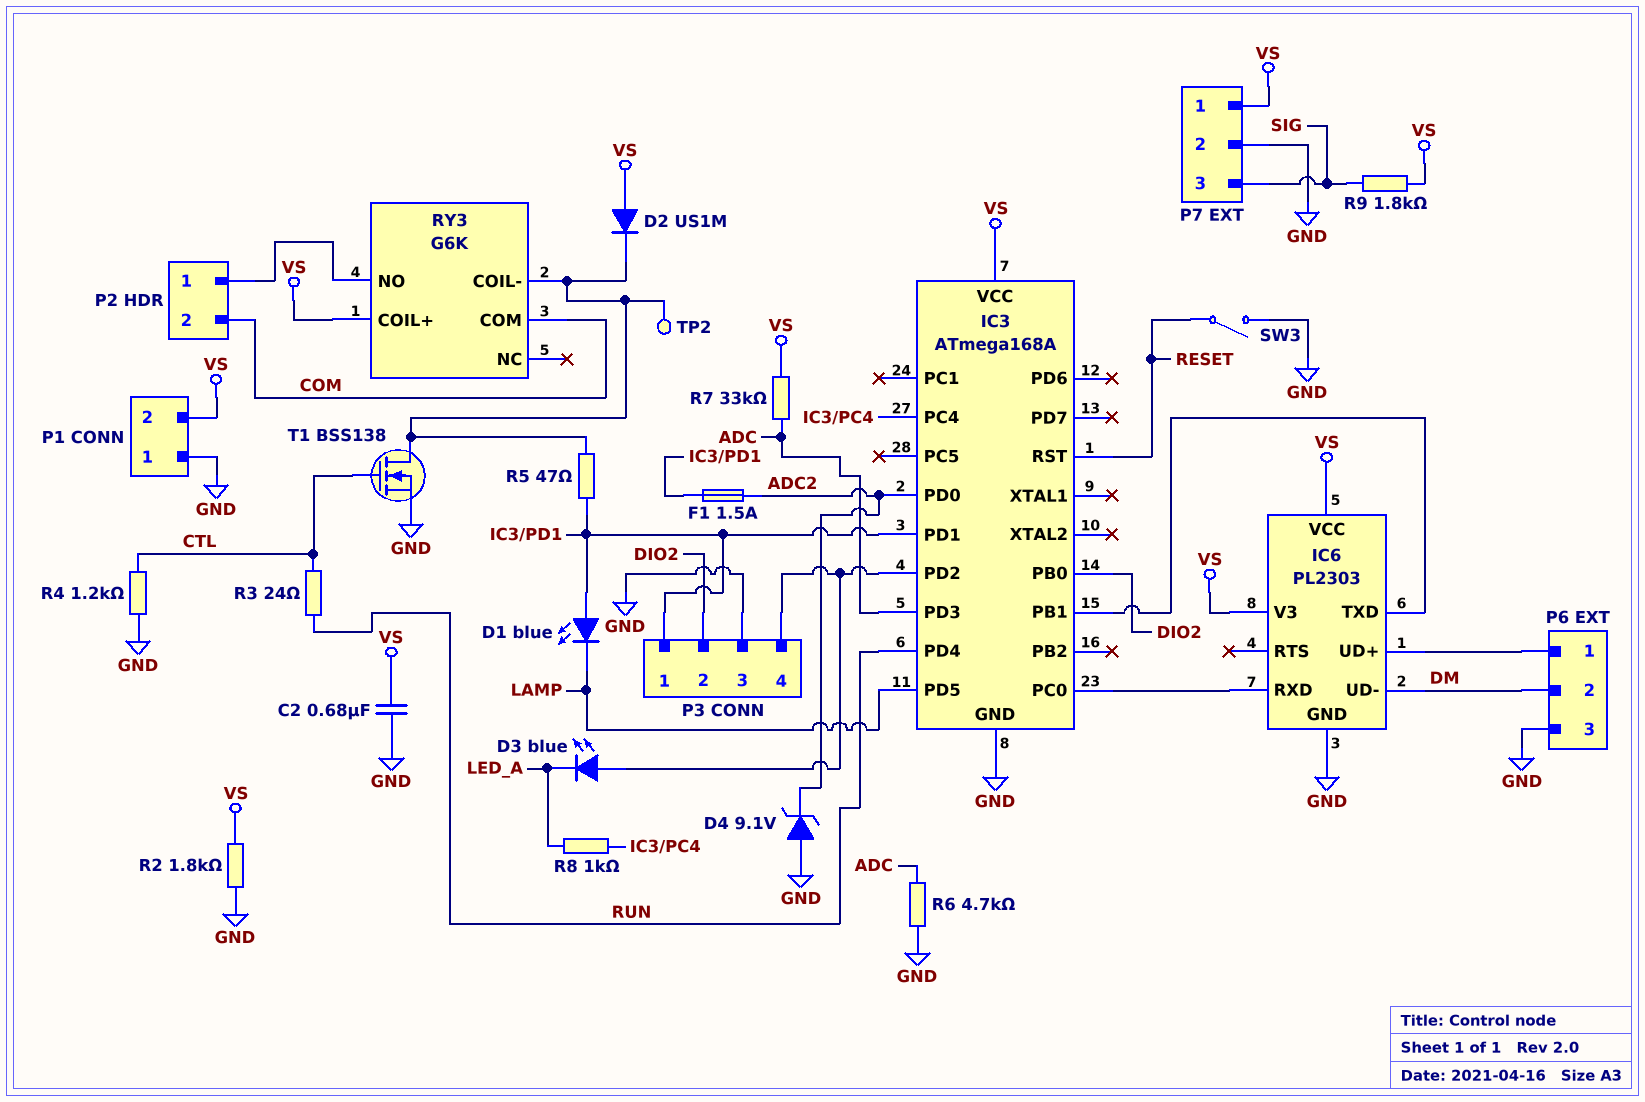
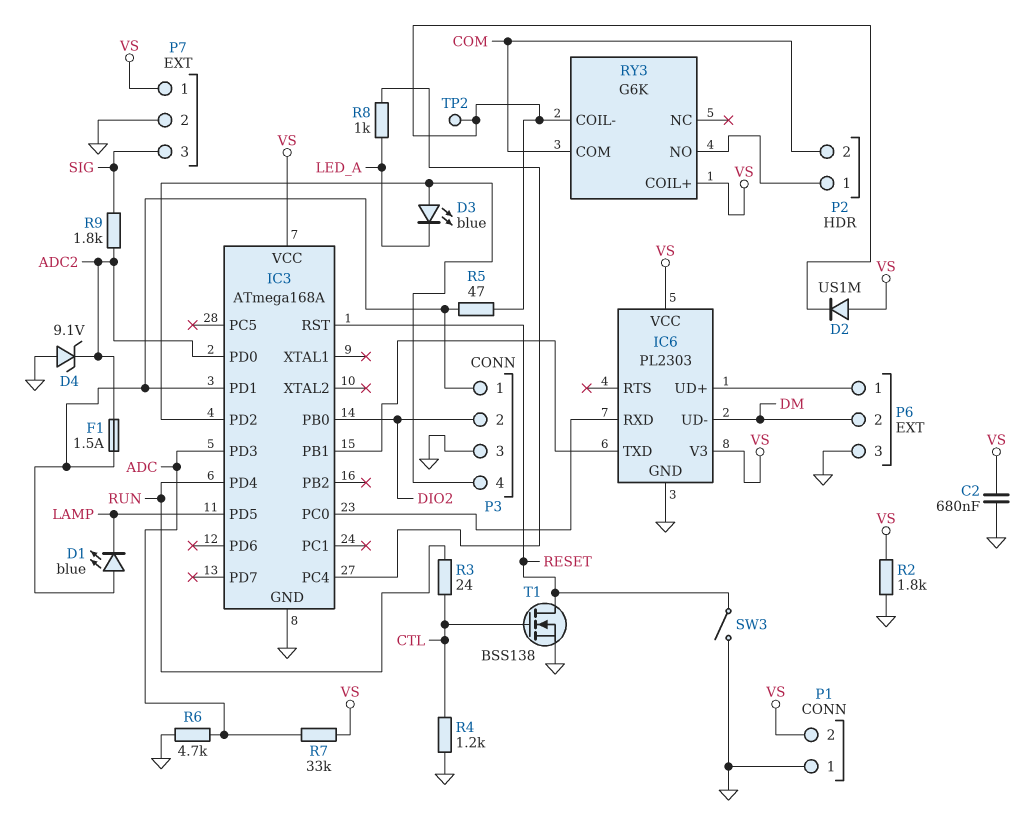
R9: 1.8k (SIG, VS) -> 1.8k (ADC2, SIG)
T1: NMOS BSS138 (G CTL, D RY3/COIL-, S GND) -> NMOS BSS138 (G CTL, D RESET, S GND)

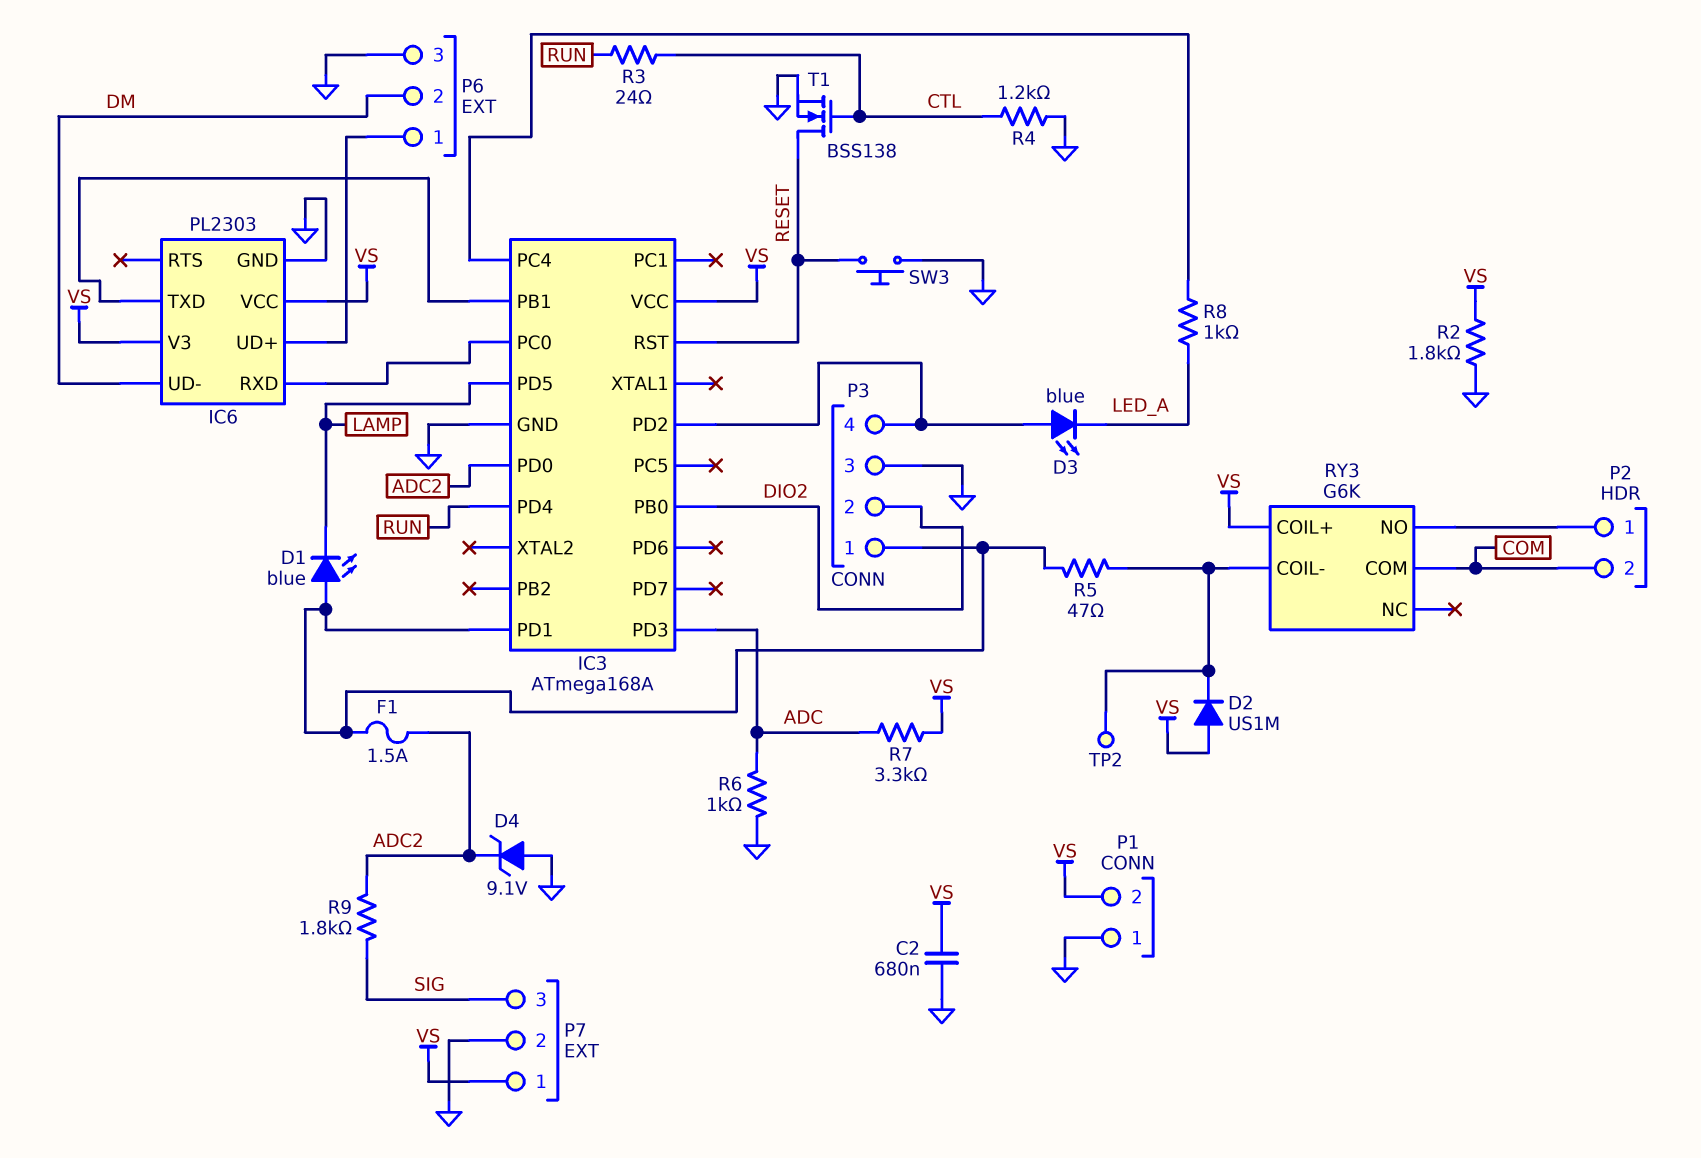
R6: 4.7k (ADC, GND) -> 1k (ADC, GND)
R7: 33k (ADC, VS) -> 3.3k (ADC, VS)
SW3: switch (GND, RESET) -> button (GND, RESET)

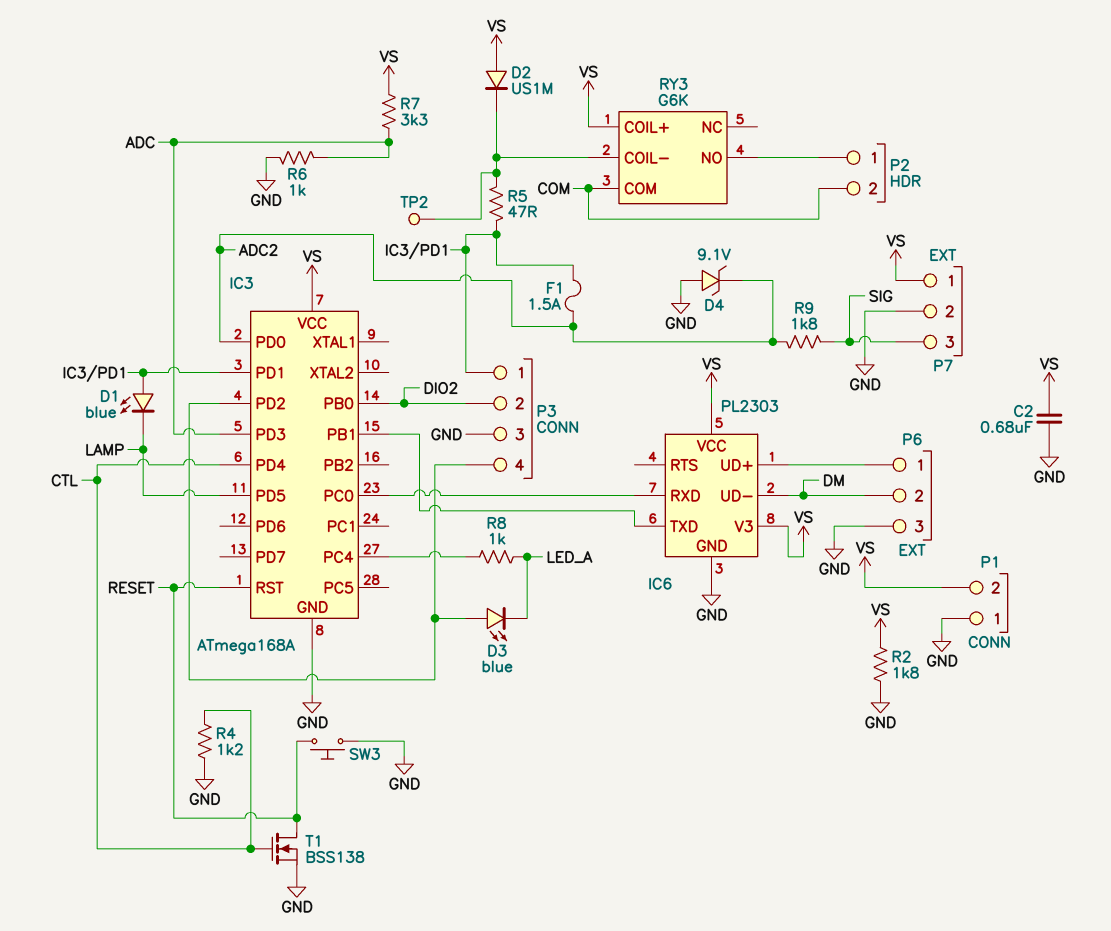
IC3 pin PD4: RUN -> CTL
R3: 24 (CTL, RUN) -> none

